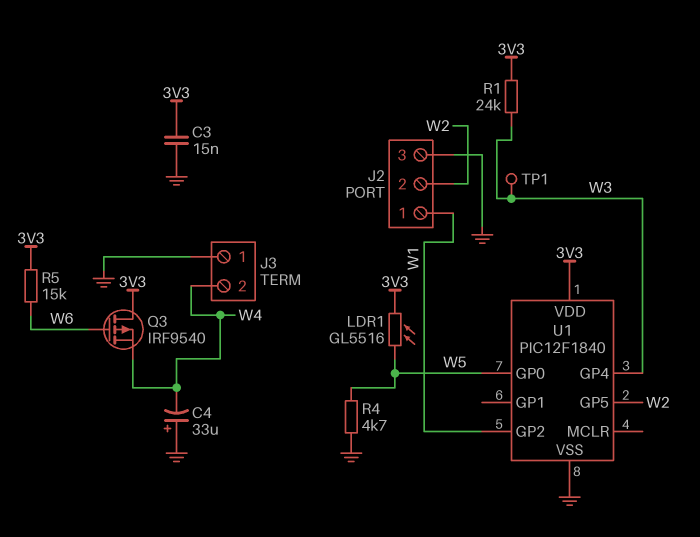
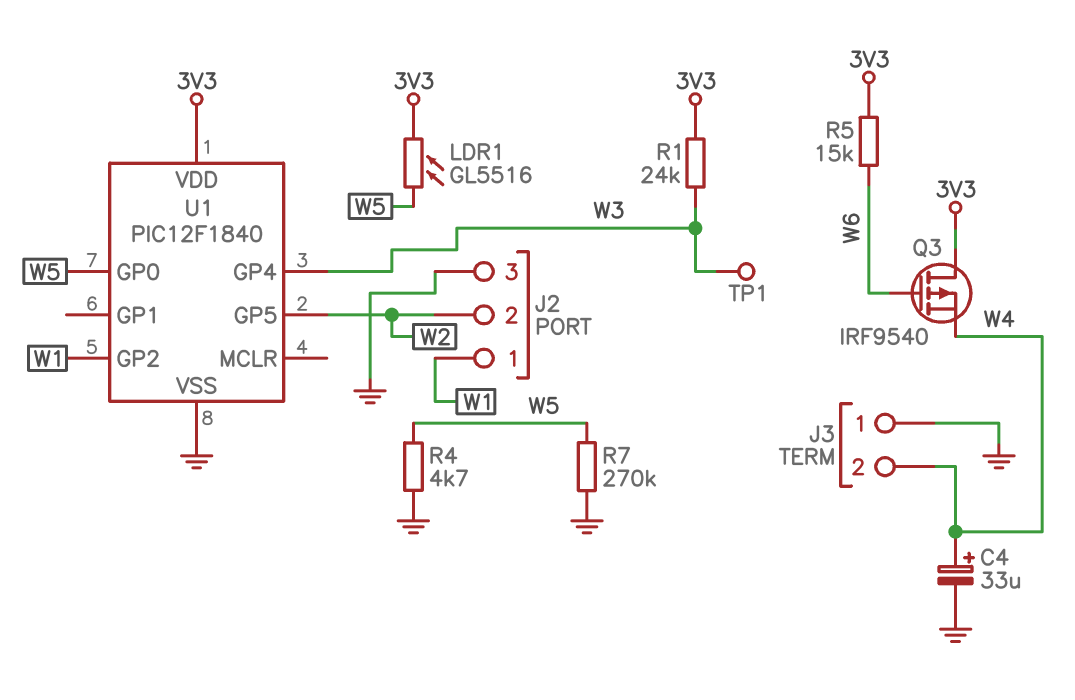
C3: 15nF (3V3, GND) -> none
C4: 33uF (plus GND, minus W4) -> 33uF (plus W4, minus GND)
R7: none -> 270k (GND, W5)

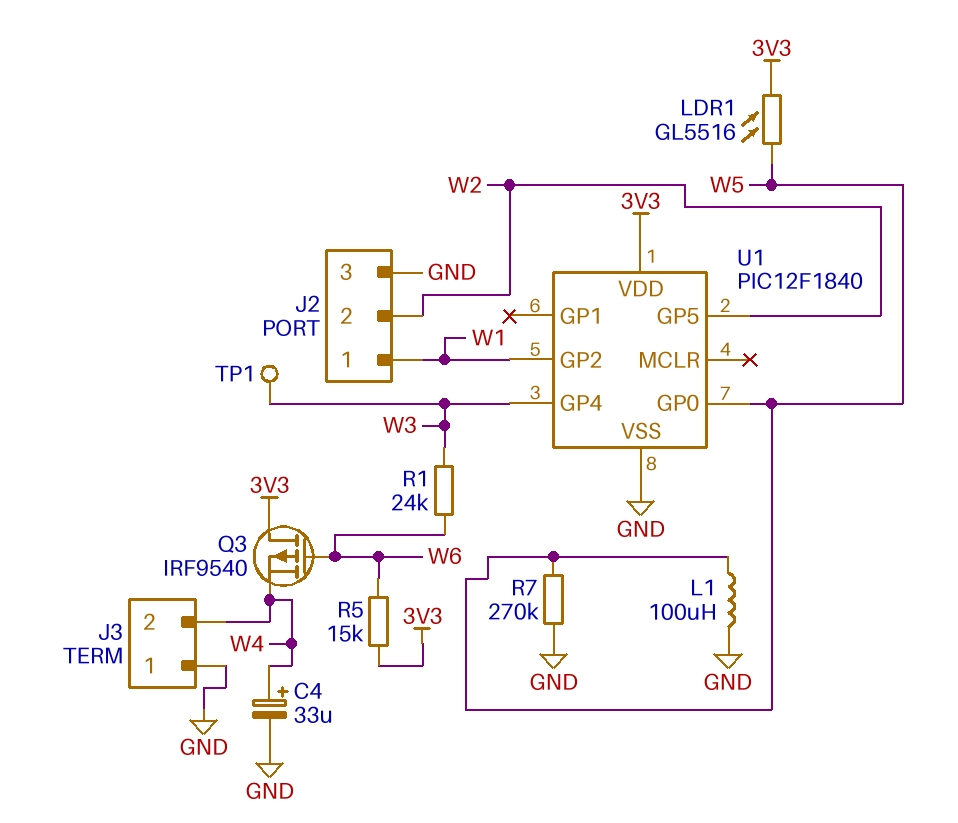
L1: none -> 100uH (GND, W5)
R1: 24k (3V3, W3) -> 24k (W3, W6)
R4: 4.7k (GND, W5) -> none

